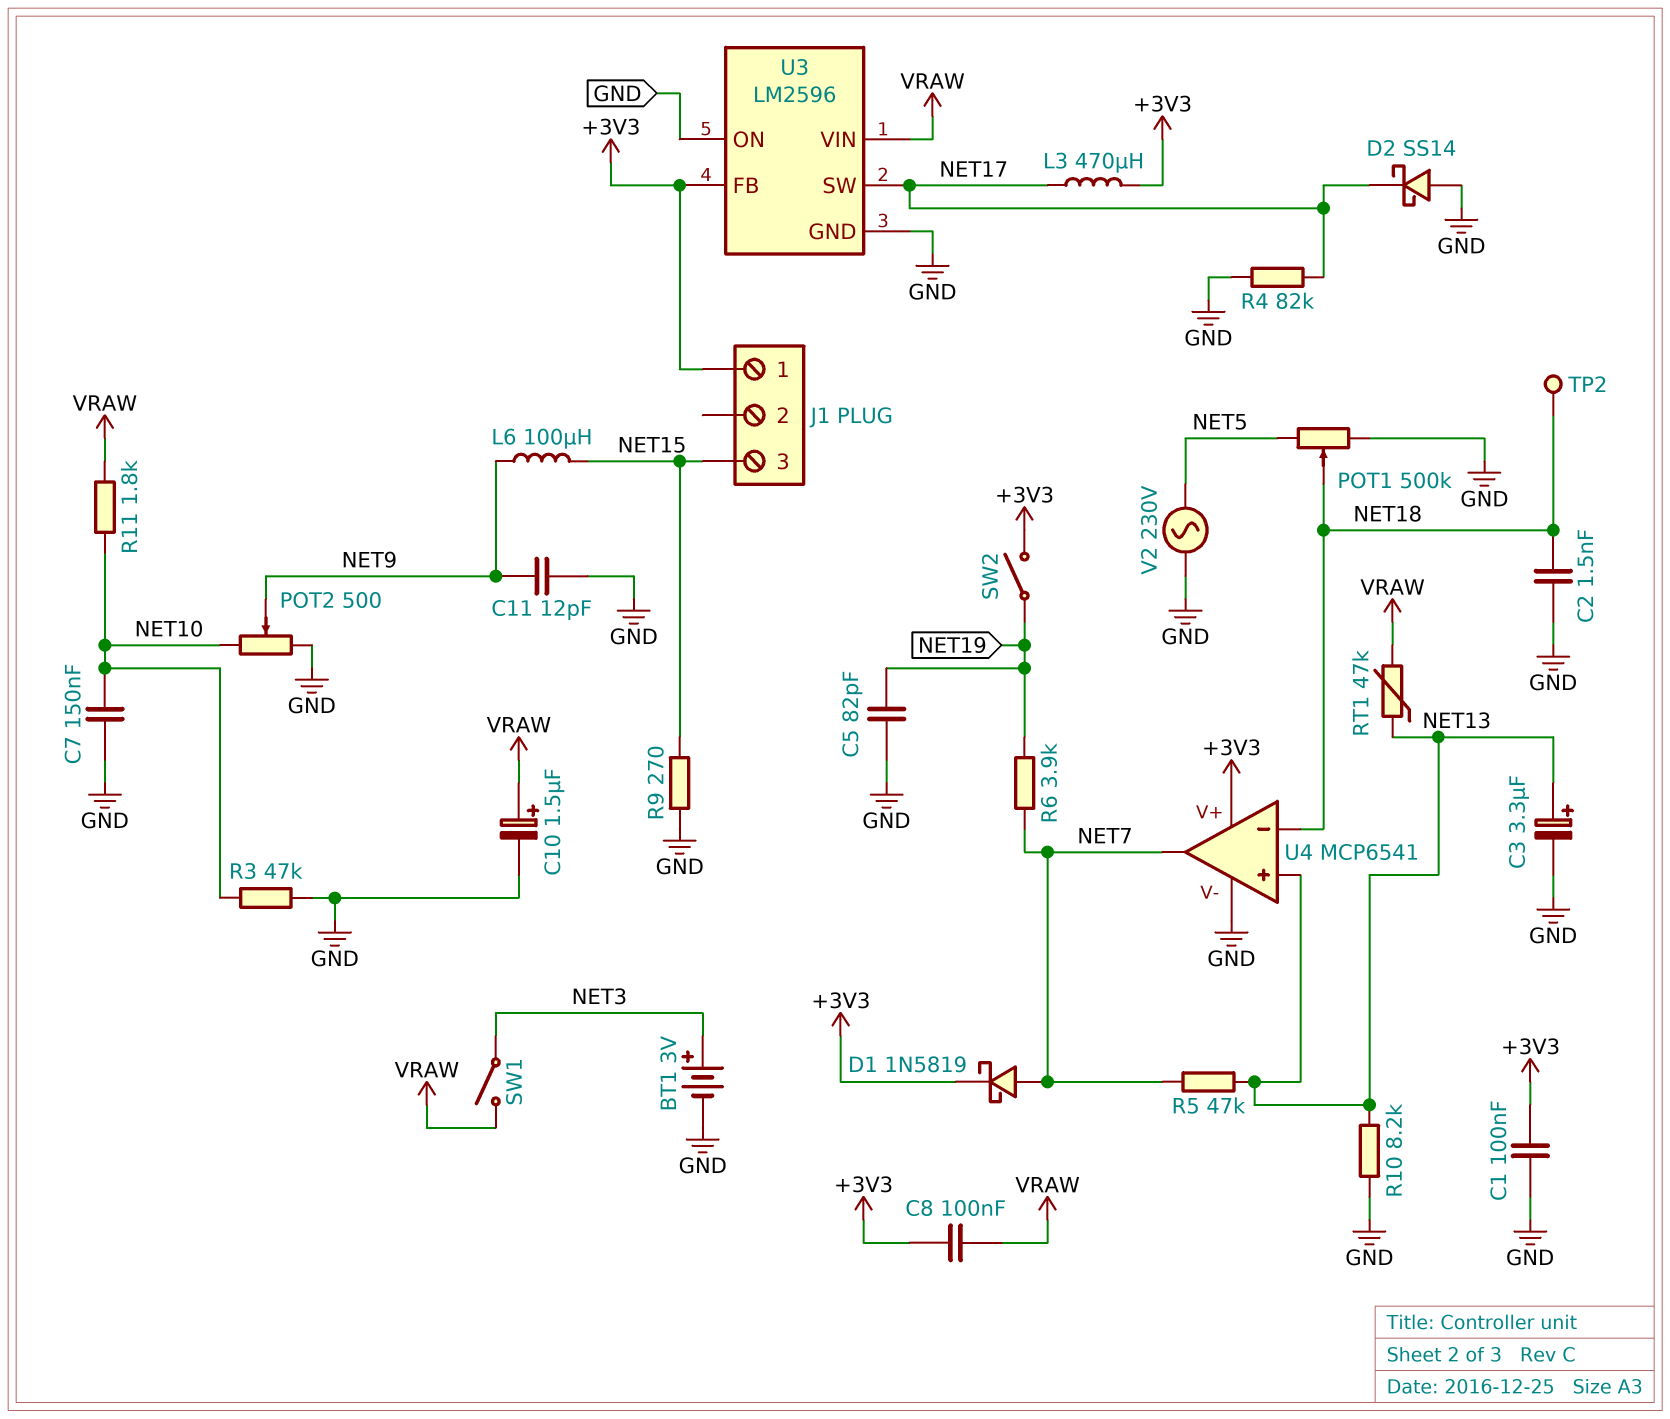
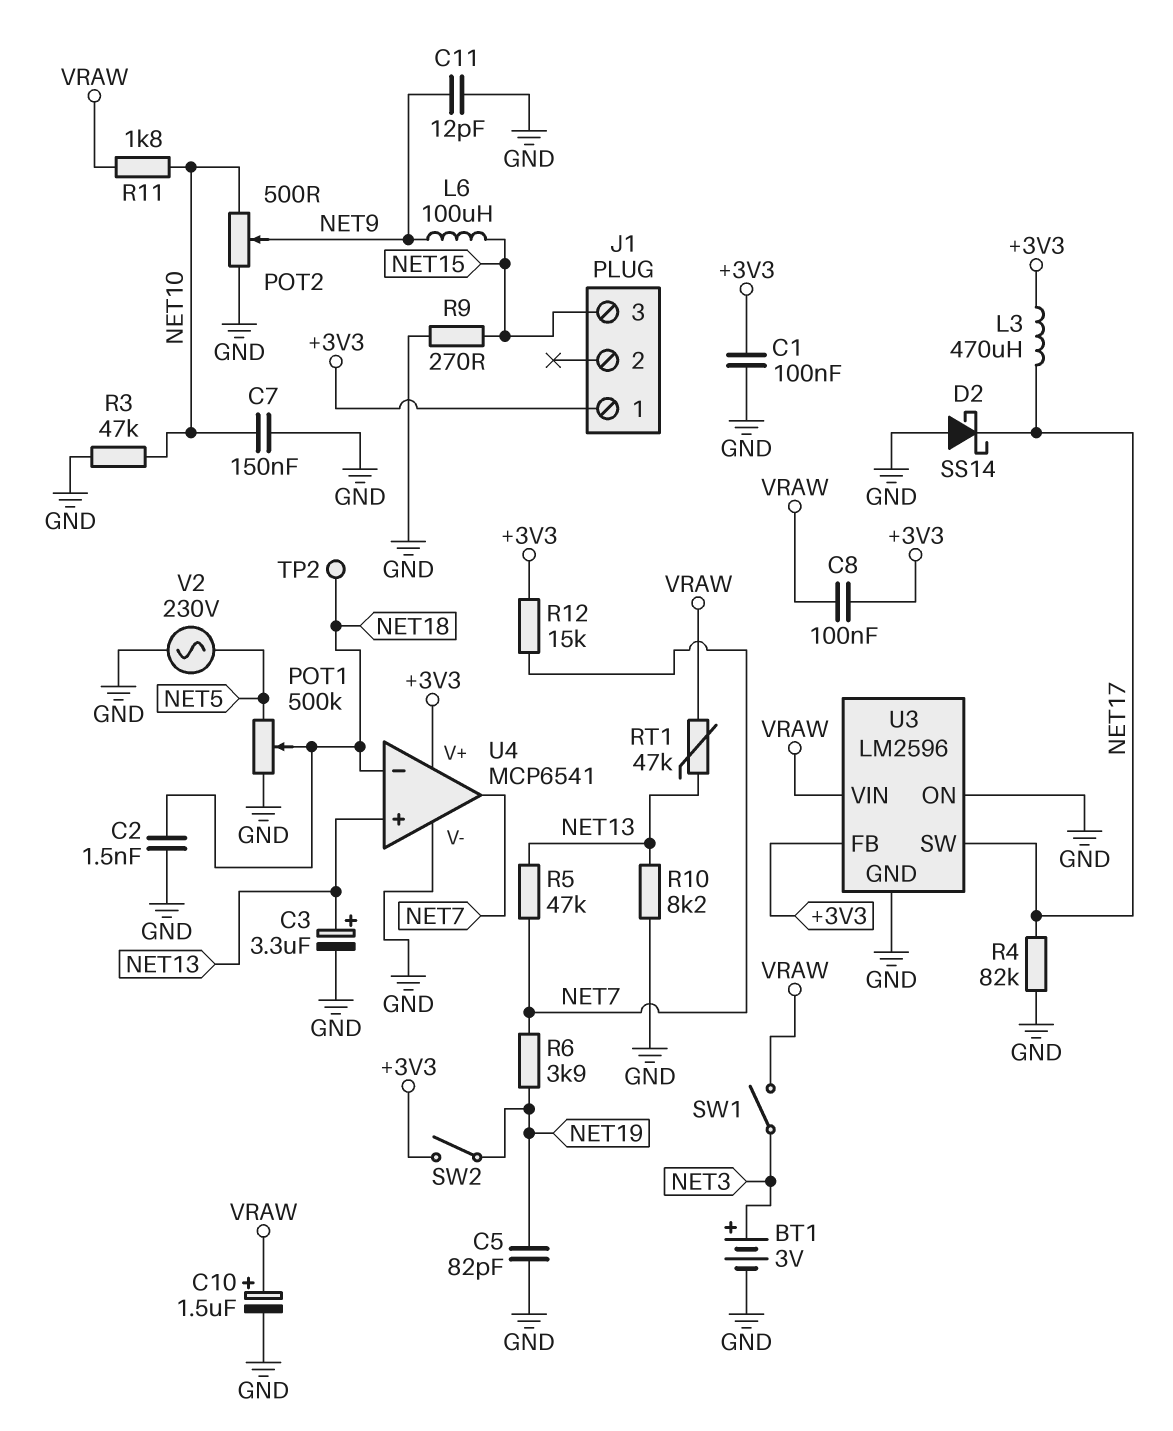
D1: schottky 1N5819 (A NET7, K +3V3) -> none
R12: none -> 15k (+3V3, NET7)

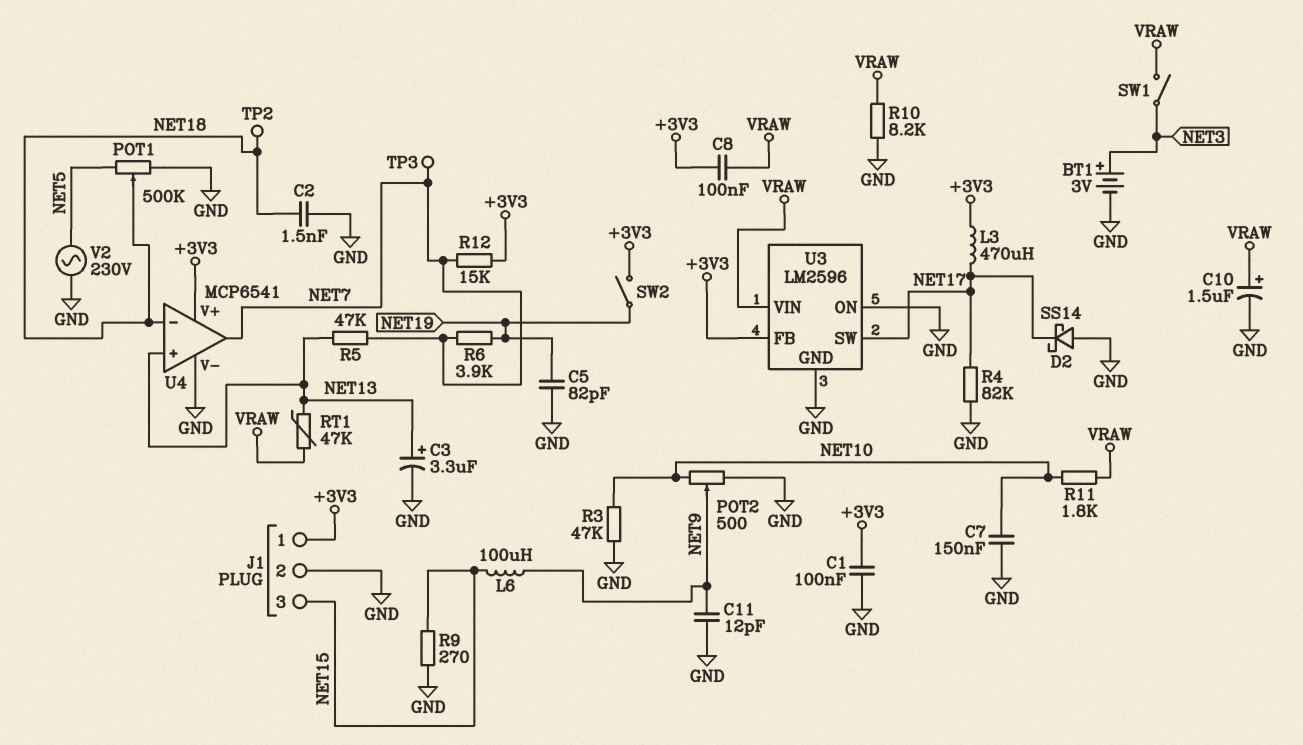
J1 pin 2: none -> GND
R10: 8.2k (GND, NET13) -> 8.2k (GND, VRAW)
TP3: none -> test point (NET7)

